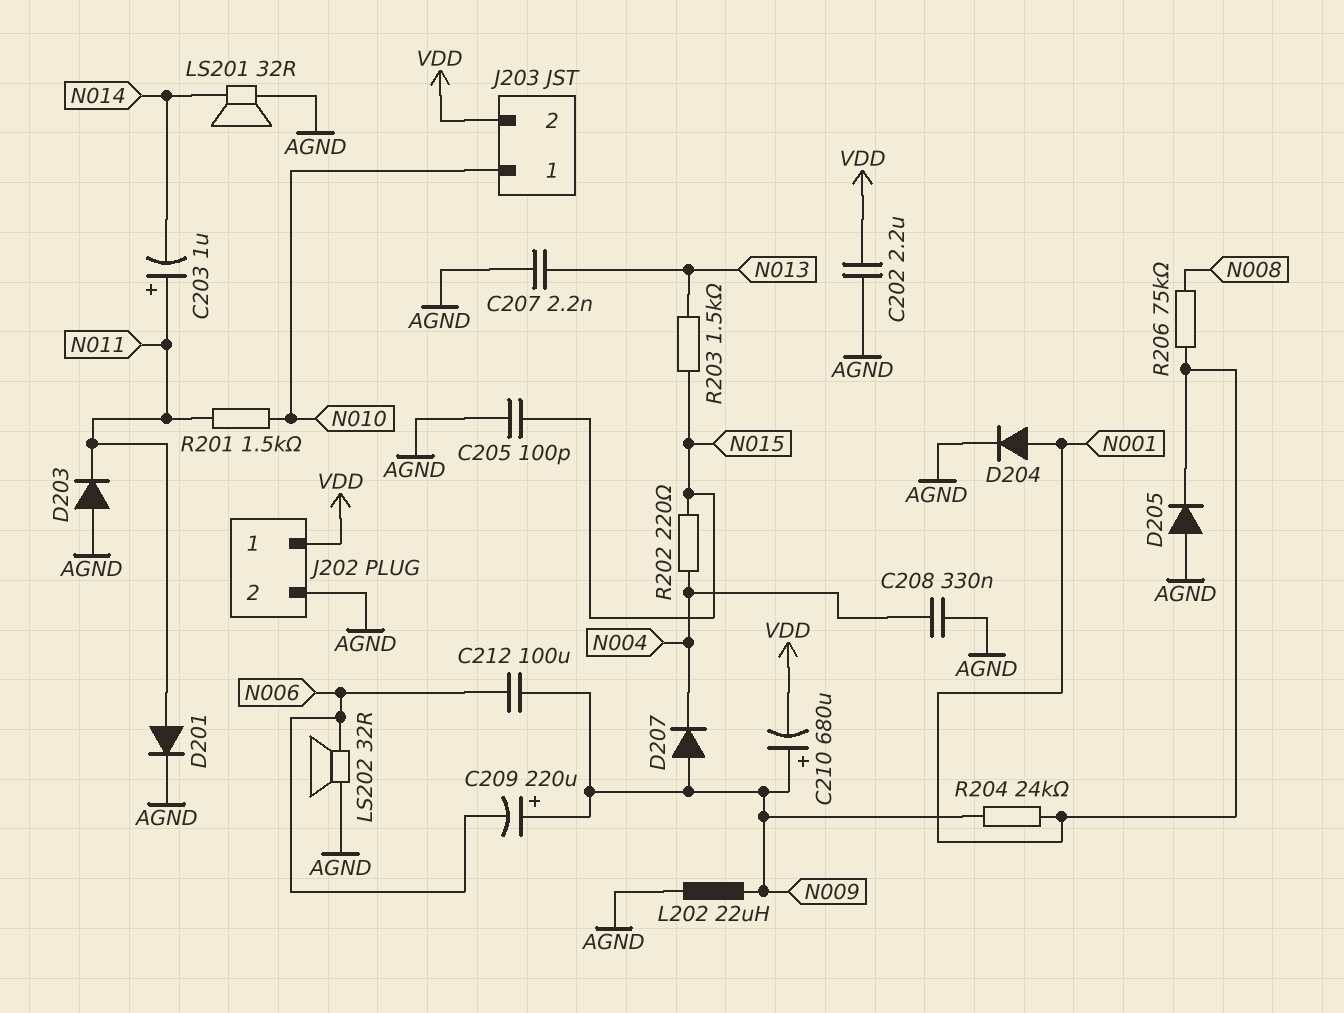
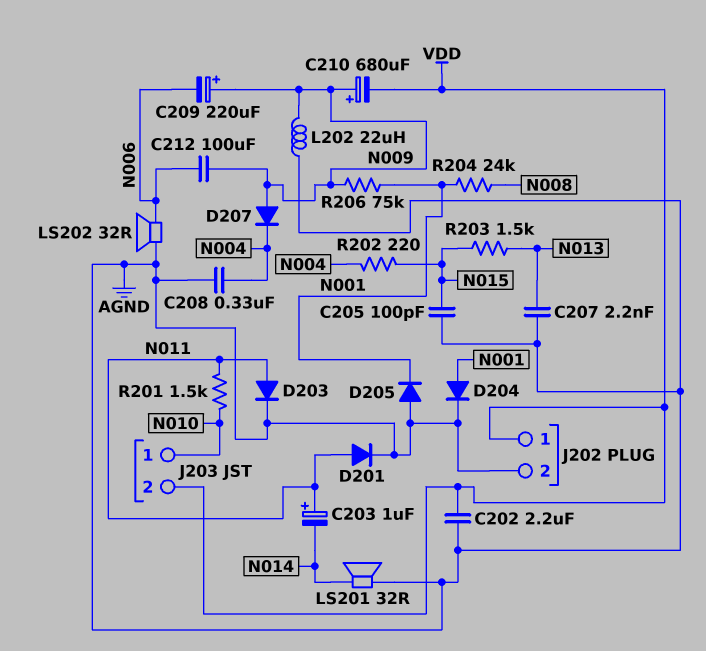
D203: diode (A AGND, K N011) -> diode (A N011, K AGND)
R204: 24k (N001, N009) -> 24k (N001, N008)
R206: 75k (N001, N008) -> 75k (N001, N009)

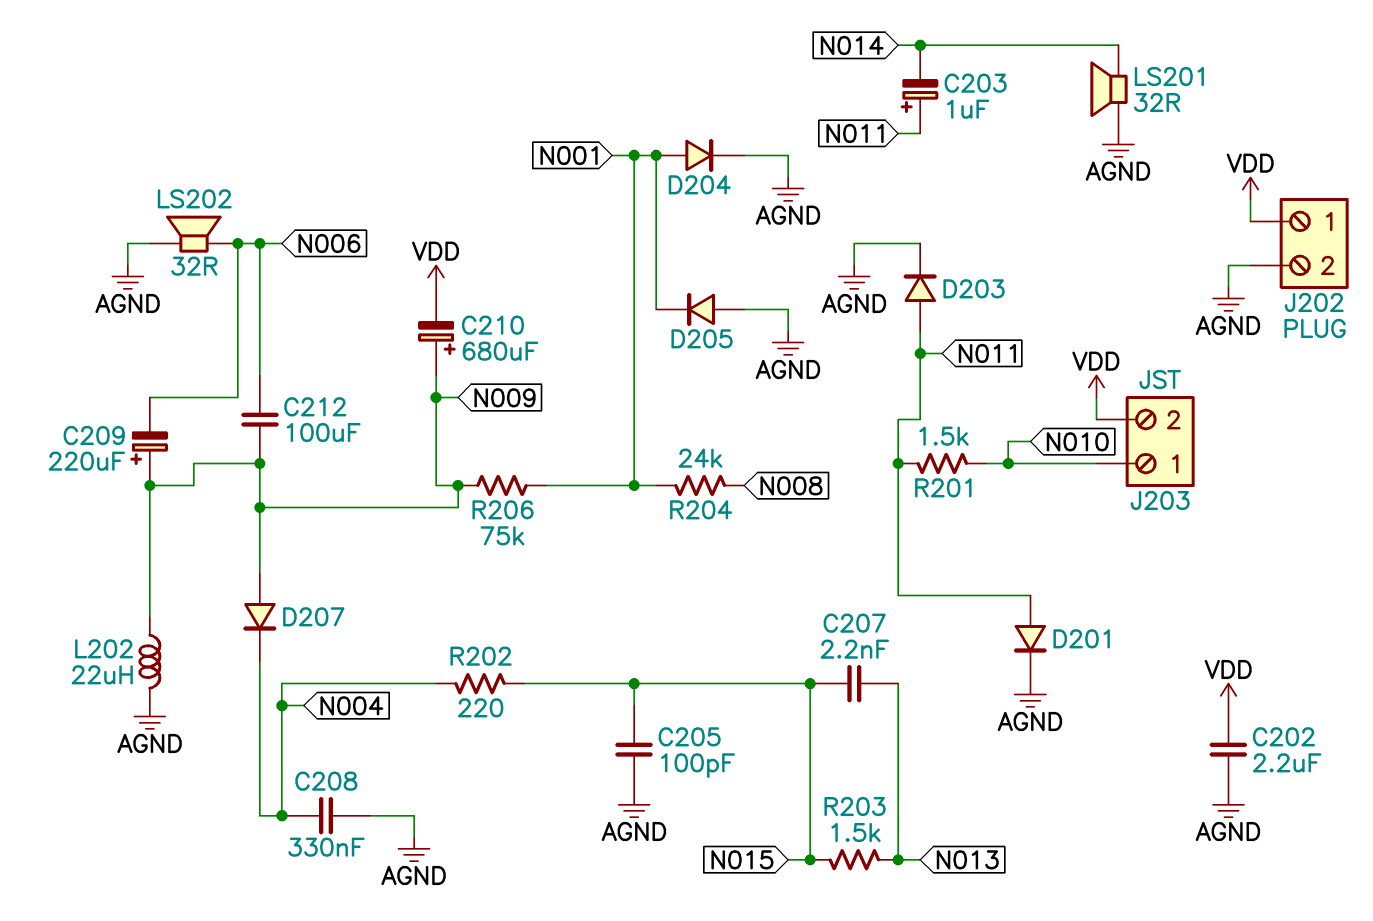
C207: 2.2nF (AGND, N013) -> 2.2nF (N013, N015)

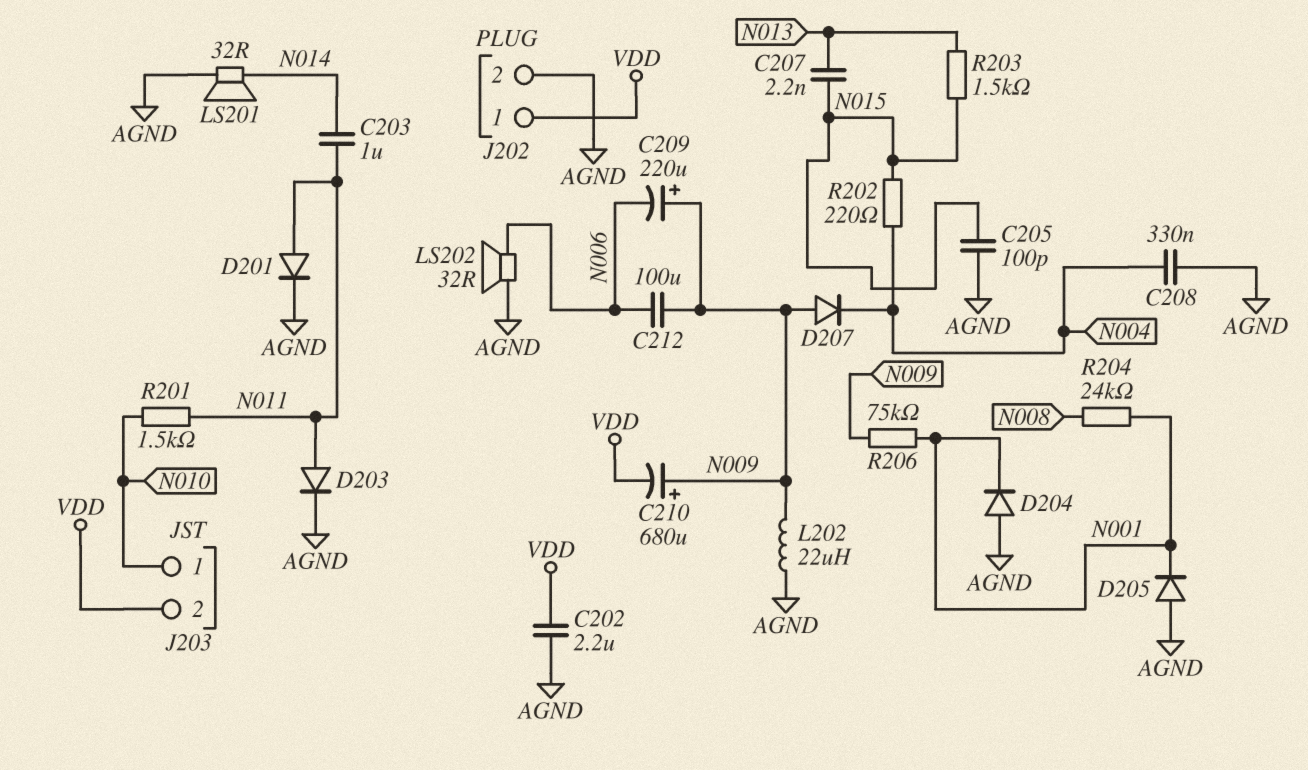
C203: 1uF (plus N011, minus N014) -> 1uF (N011, N014)
D204: diode (A N001, K AGND) -> diode (A AGND, K N001)

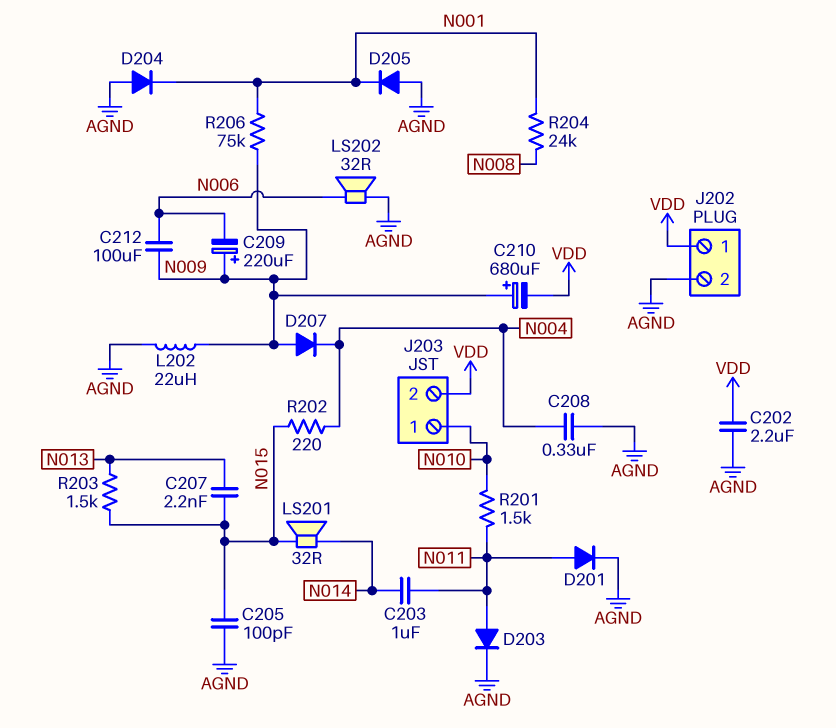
LS201: speaker 32R (AGND, N014) -> speaker 32R (N014, N015)

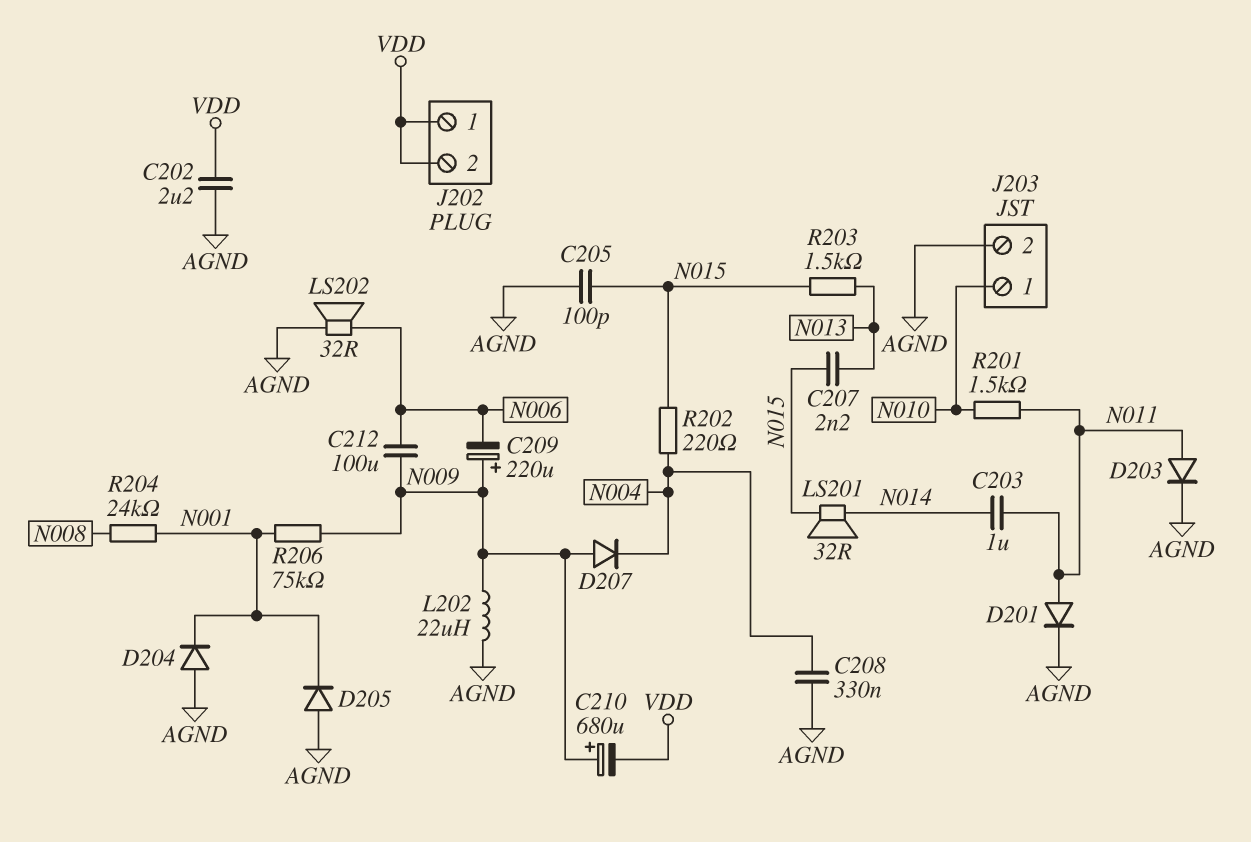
J202 pin 2: AGND -> VDD
J203 pin 2: VDD -> AGND

